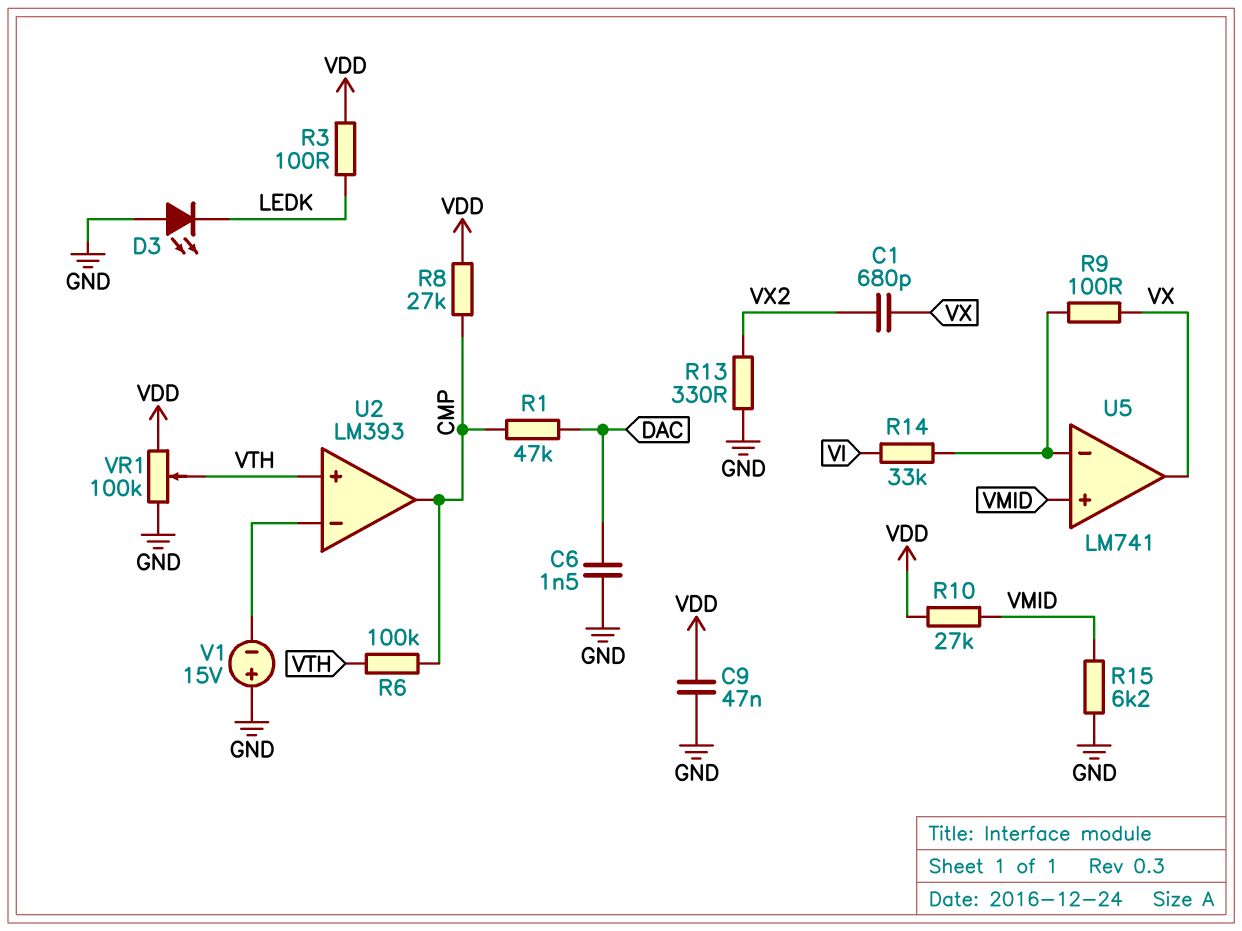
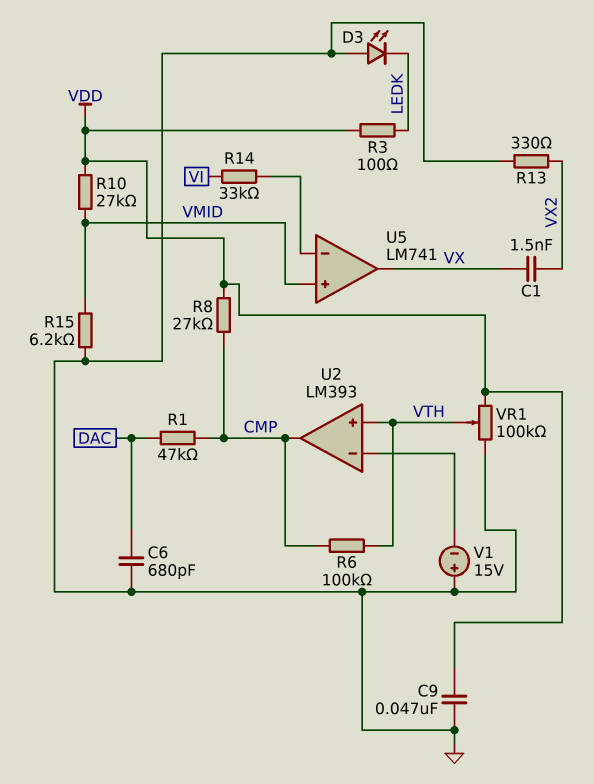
C1: 680pF (VX, VX2) -> 1.5nF (VX, VX2)
C6: 1.5nF (DAC, GND) -> 680pF (DAC, GND)
R9: 100 (U5/in-, VX) -> none

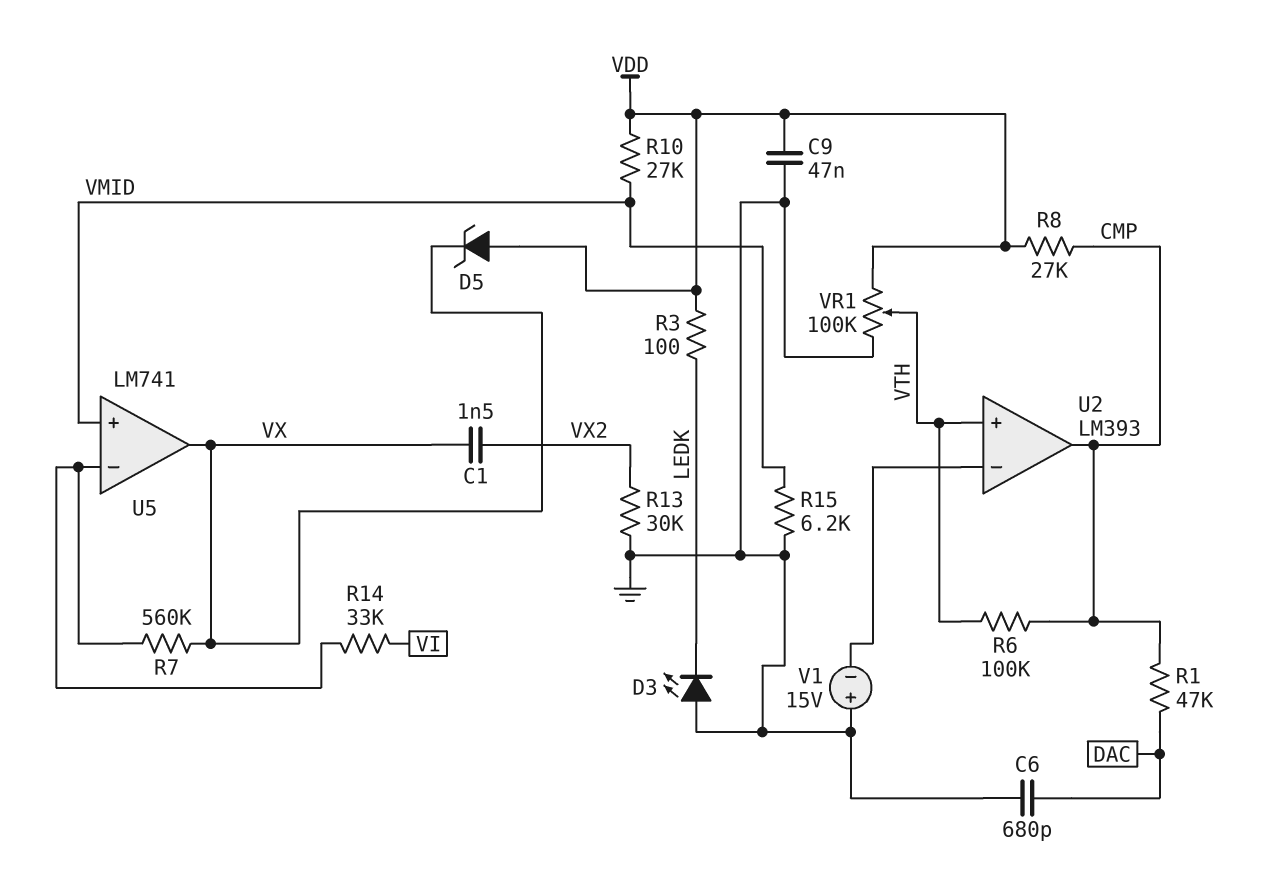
D5: none -> zener (A VDD, K VX)
R7: none -> 560k (U5/in-, VX)
R13: 330 (GND, VX2) -> 30k (GND, VX2)

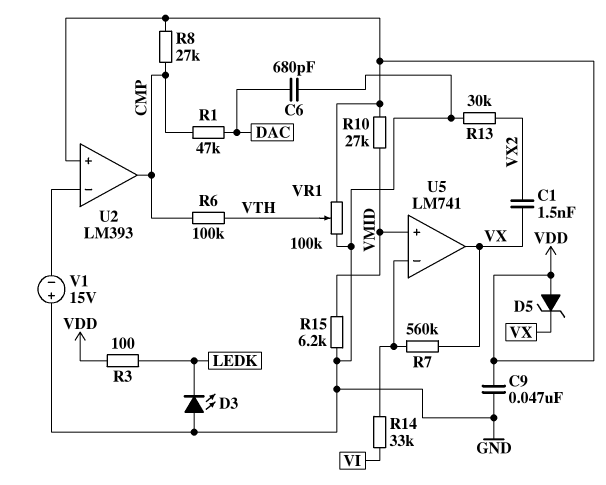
U2 pin in+: VTH -> VDD

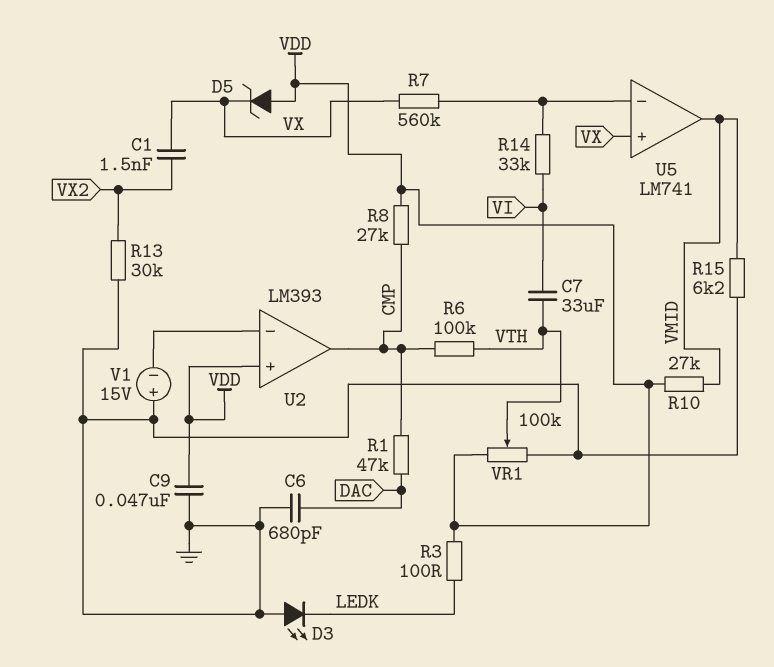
C7: none -> 33uF (VI, VTH)
U5 pin in+: VMID -> VX
U5 pin out: VX -> VMID

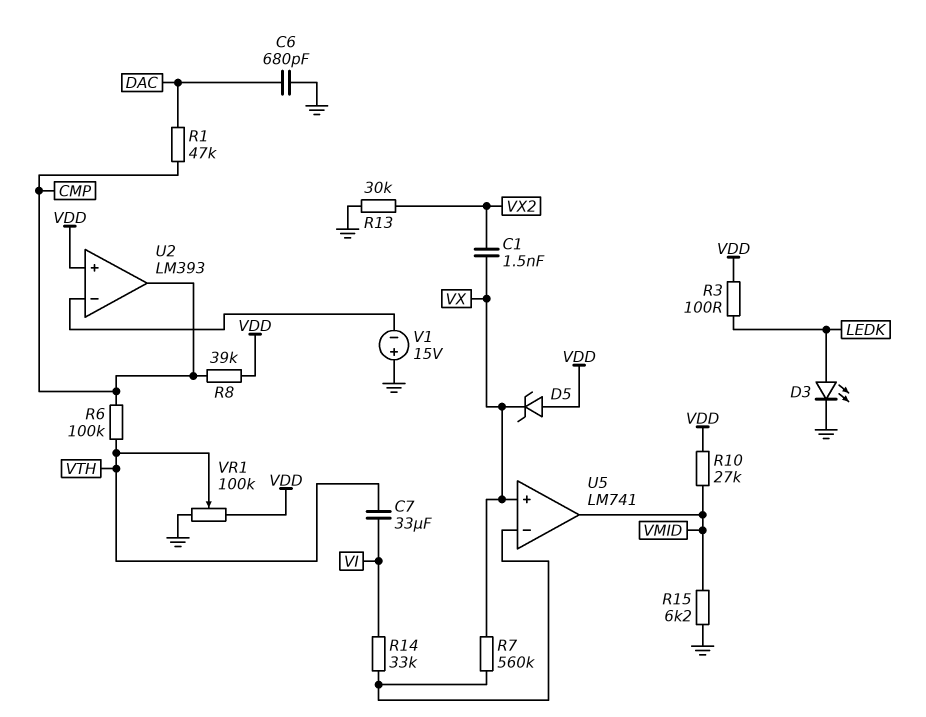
C9: 47nF (GND, VDD) -> none
D3: LED (A GND, K LEDK) -> LED (A LEDK, K GND)
R8: 27k (CMP, VDD) -> 39k (CMP, VDD)

